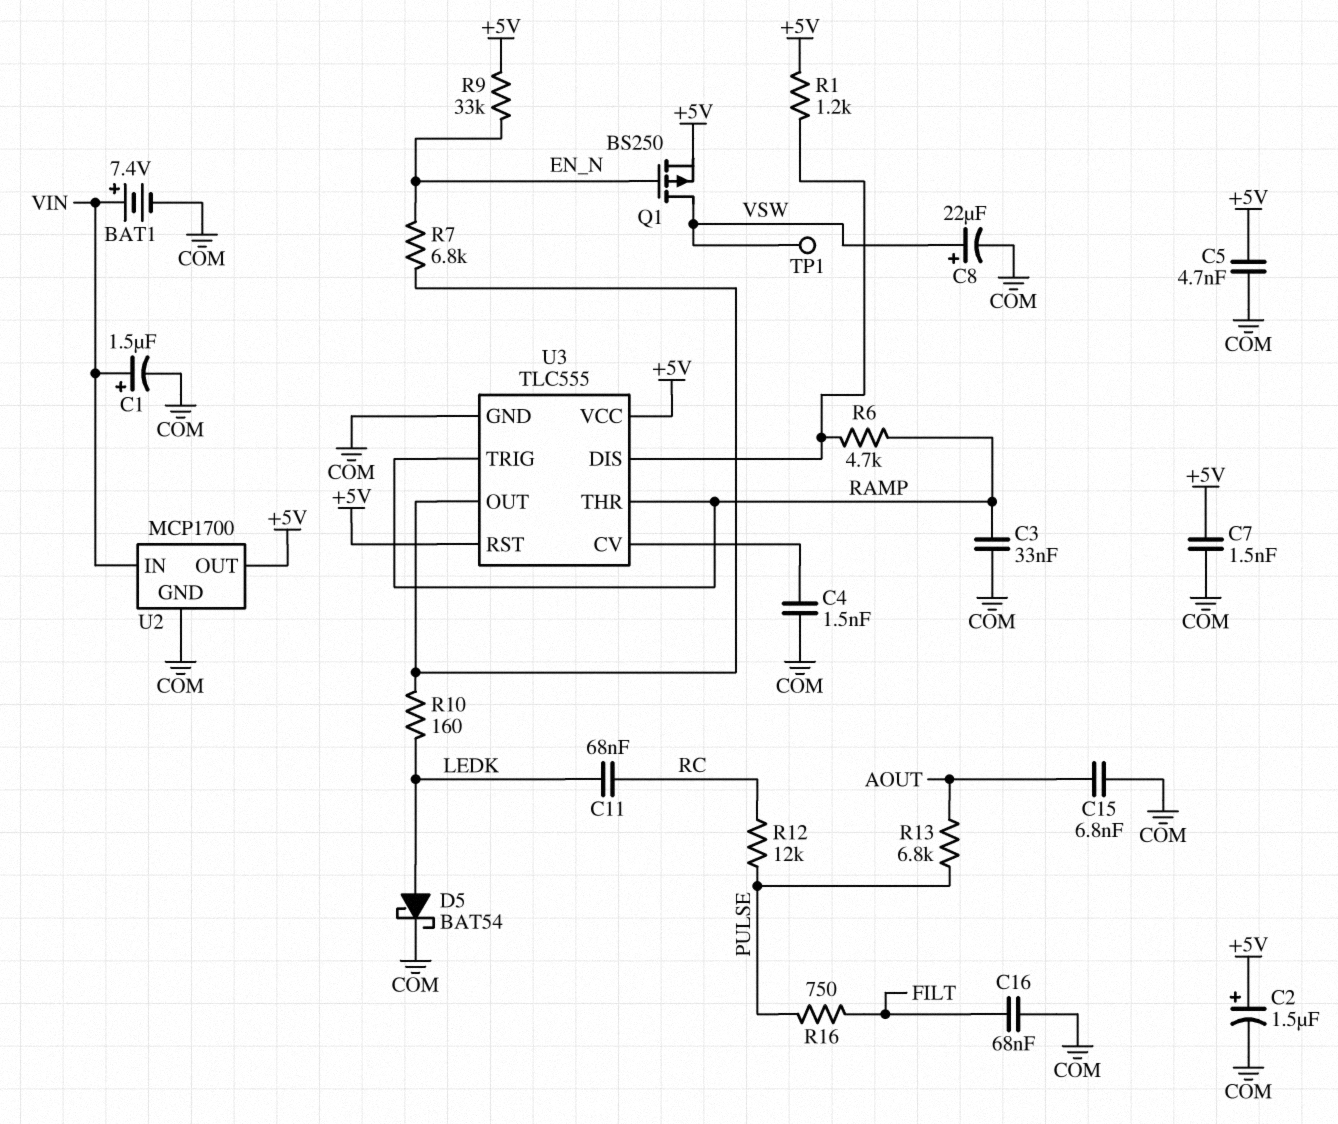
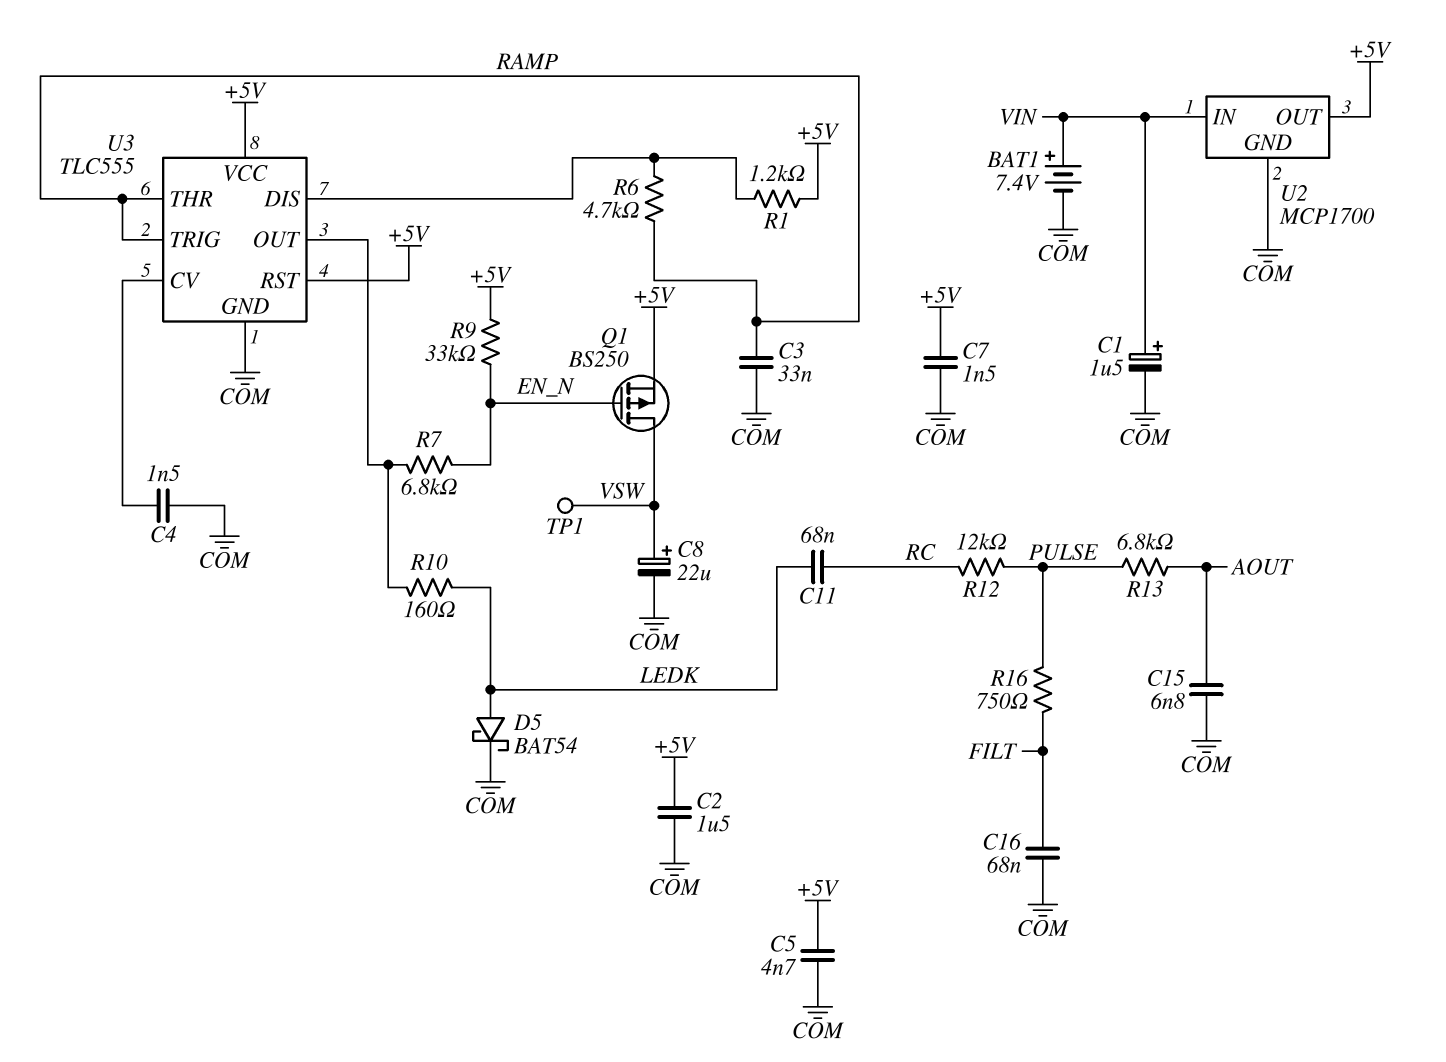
C2: 1.5uF (plus +5V, minus COM) -> 1.5uF (+5V, COM)

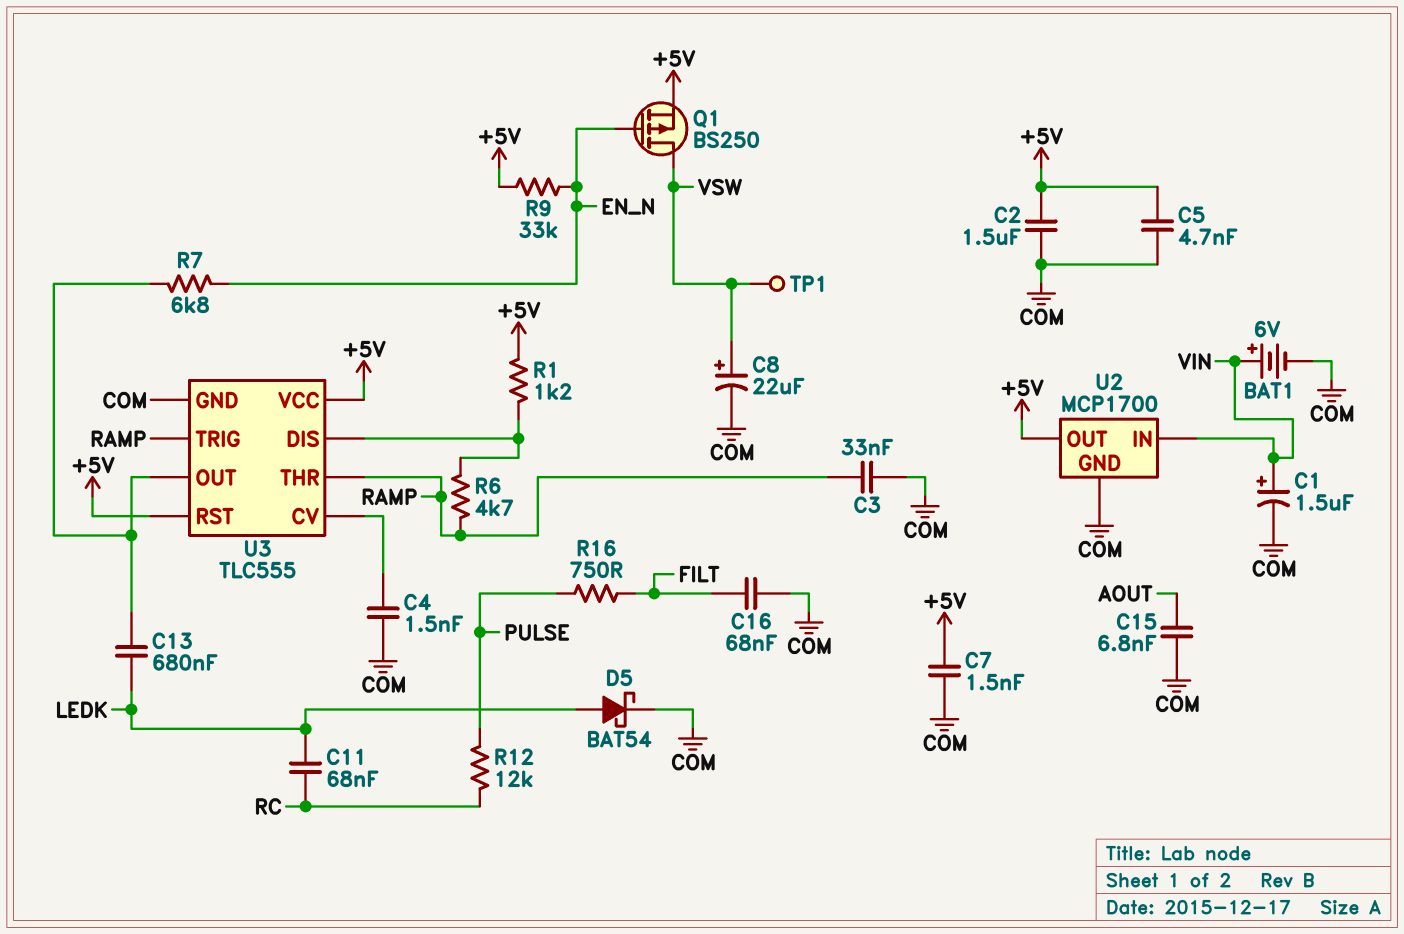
BAT1: 7.4V (plus VIN, minus COM) -> 6V (plus VIN, minus COM)
C13: none -> 680nF (LEDK, U3/OUT)
R10: 160 (LEDK, U3/OUT) -> none
R13: 6.8k (AOUT, PULSE) -> none

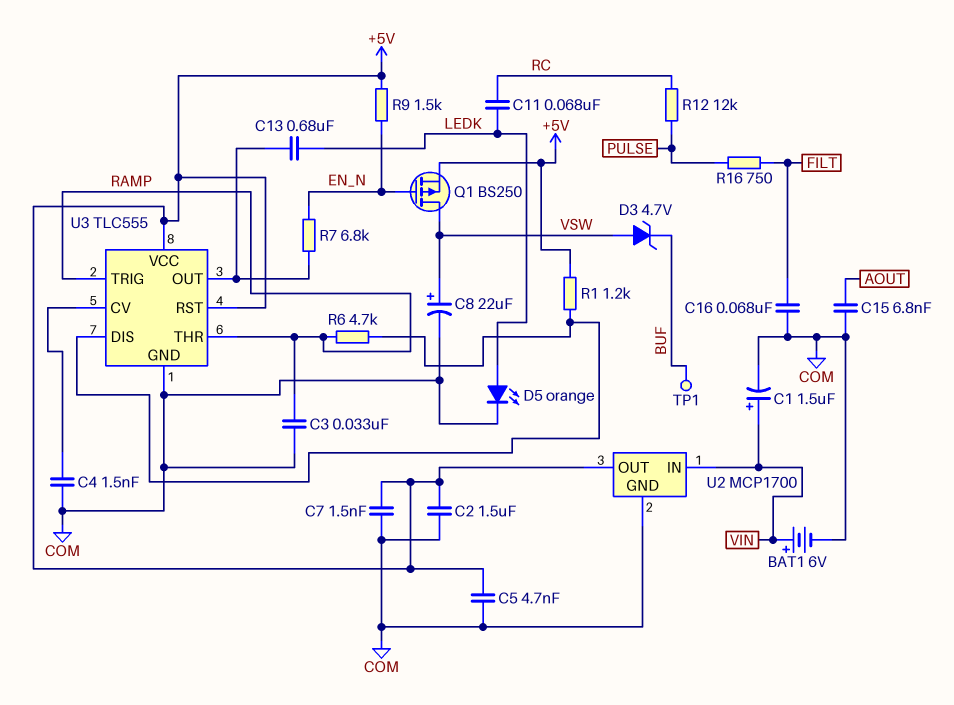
D3: none -> zener 4.7V (A VSW, K BUF)
D5: schottky BAT54 (A LEDK, K COM) -> LED orange (A LEDK, K COM)
R9: 33k (+5V, EN_N) -> 1.5k (+5V, EN_N)
TP1: test point (VSW) -> test point (BUF)

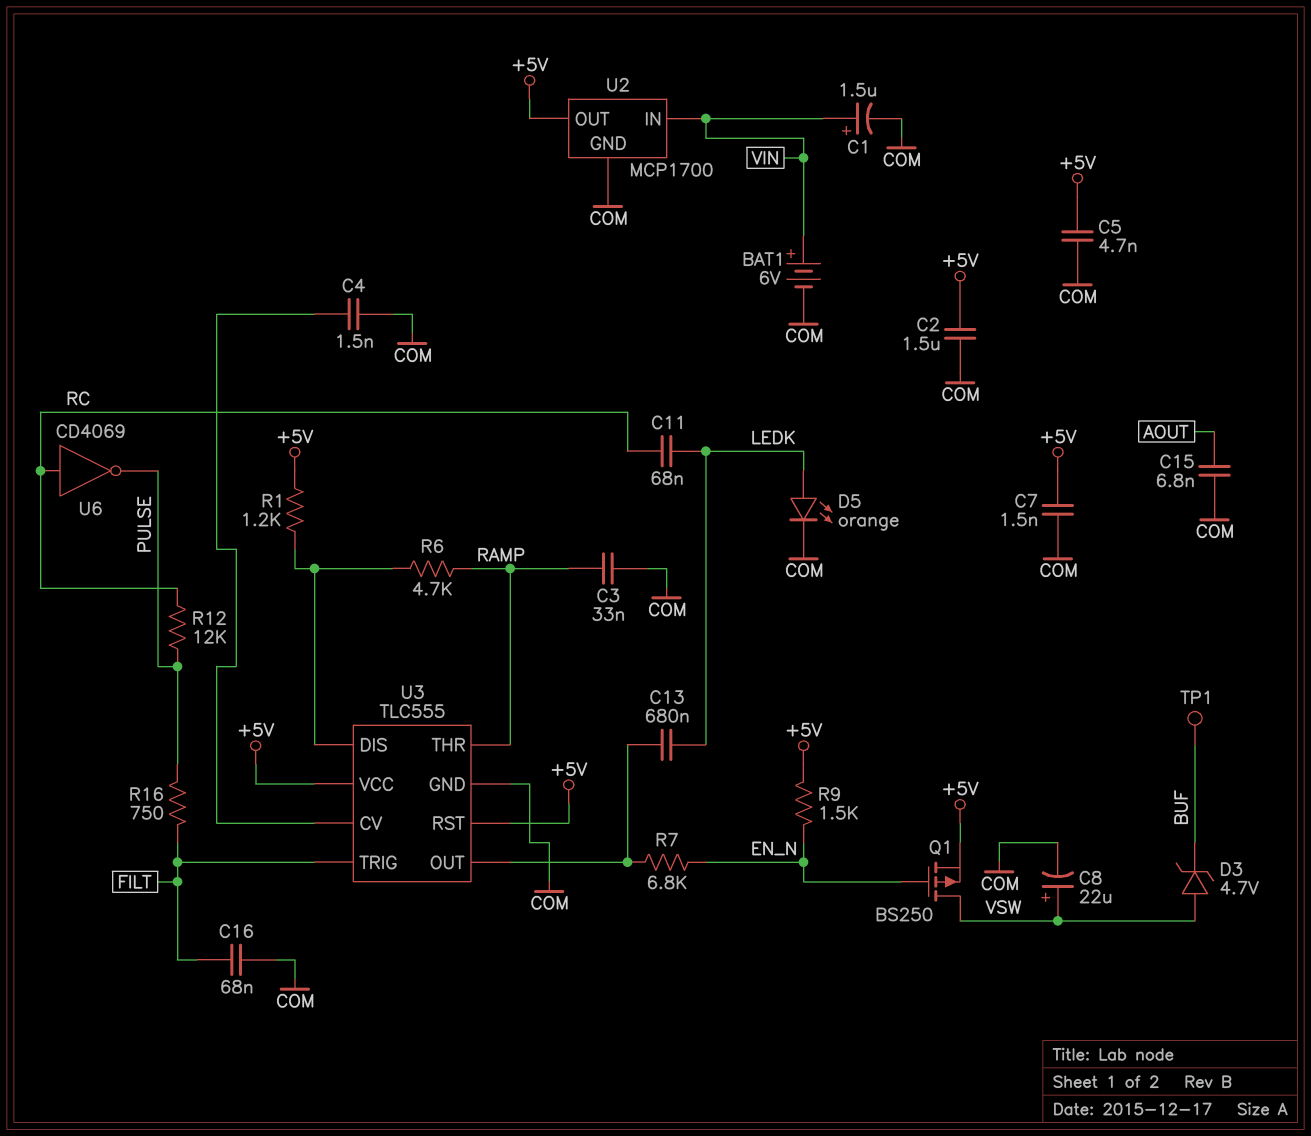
U3 pin TRIG: RAMP -> FILT
U6: none -> NOT CD4069 (in RC, out PULSE)

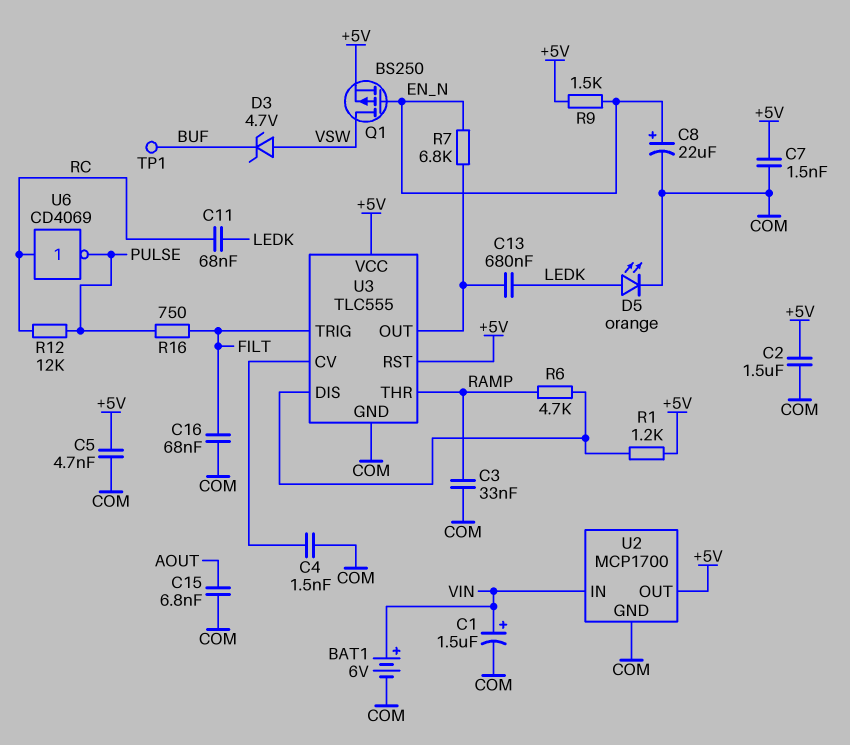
C8: 22uF (plus VSW, minus COM) -> 22uF (plus EN_N, minus COM)

